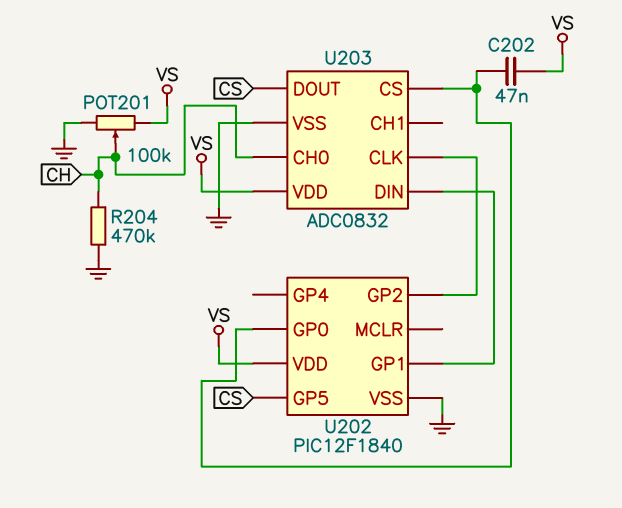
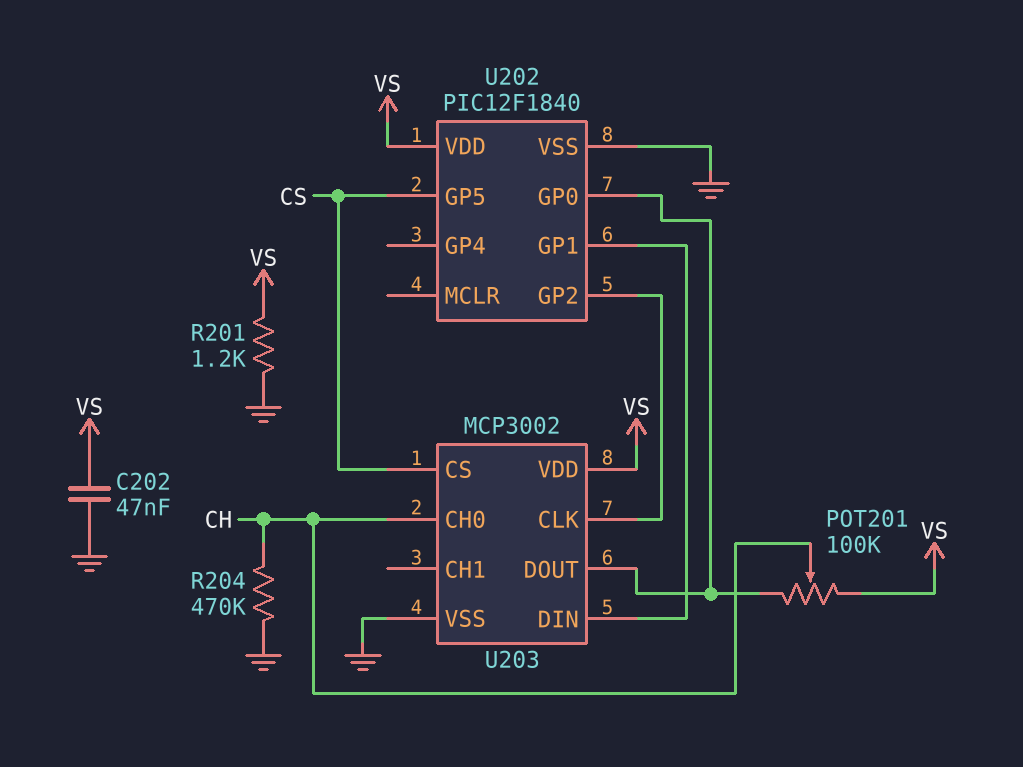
C202: 47nF (U202/GP0, VS) -> 47nF (GND, VS)
POT201: 100k (GND, VS, wiper CH) -> 100k (U202/GP0, VS, wiper CH)
R201: none -> 1.2k (GND, VS)
U203: ADC0832 -> MCP3002
U203 pin CS: U202/GP0 -> CS
U203 pin DOUT: CS -> U202/GP0

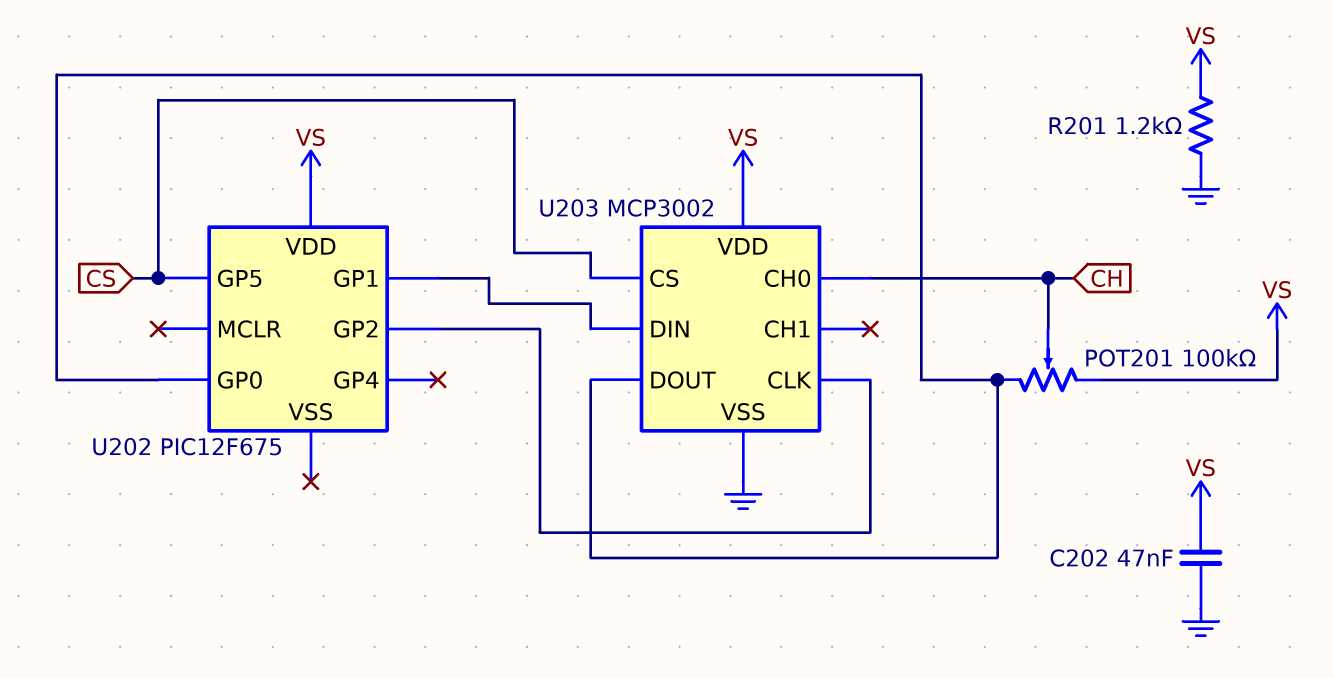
R204: 470k (CH, GND) -> none
U202: PIC12F1840 -> PIC12F675
U202 pin VSS: GND -> none

